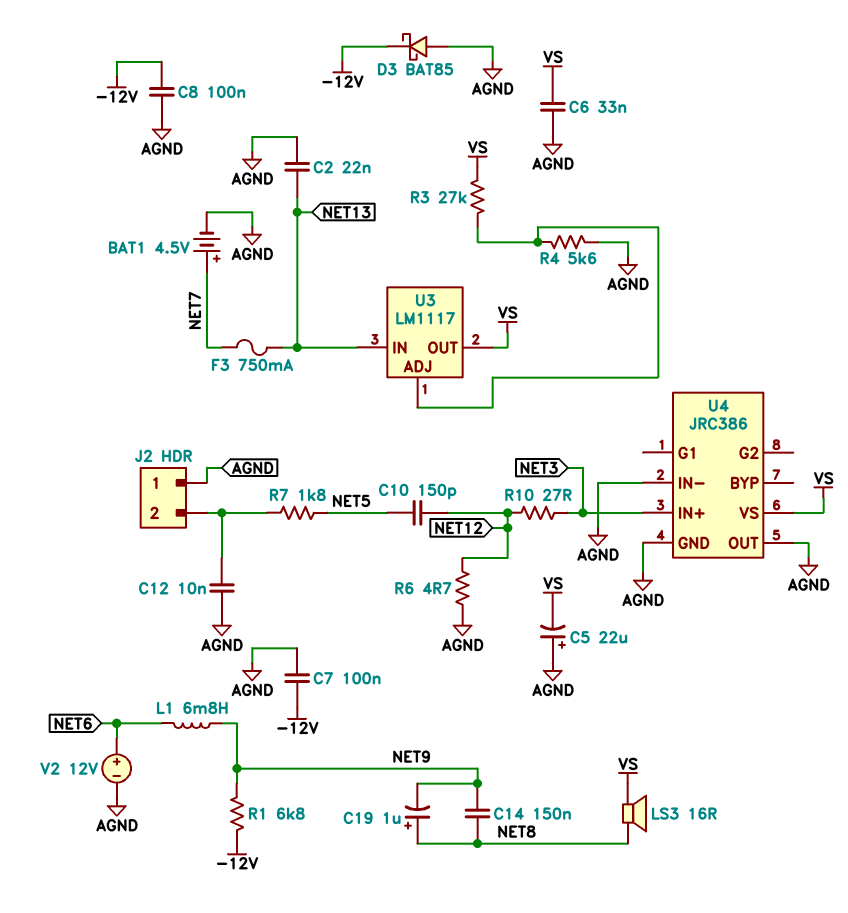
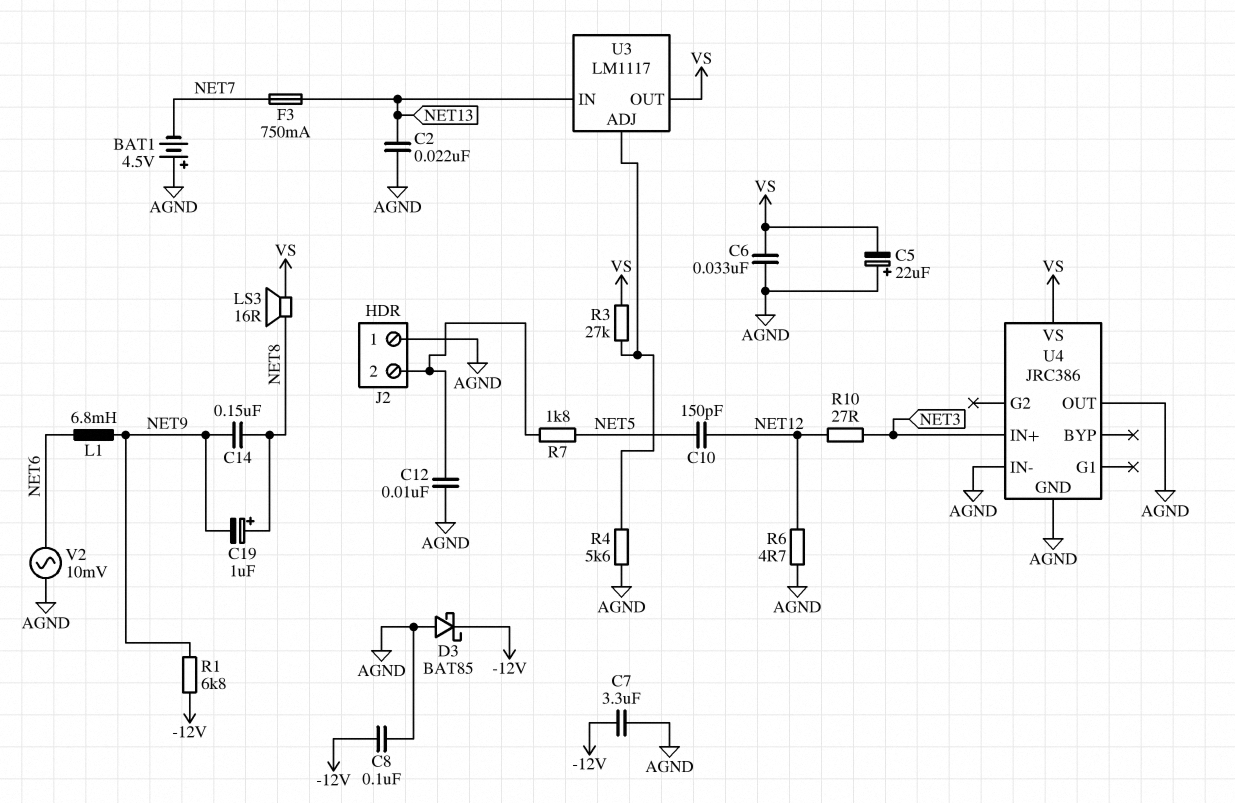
BAT1: 4.5V (plus NET7, minus AGND) -> 4.5V (plus AGND, minus NET7)
C7: 100nF (-12V, AGND) -> 3.3uF (-12V, AGND)
V2: 12V (plus NET6, minus AGND) -> AC 10mV (AGND, NET6)

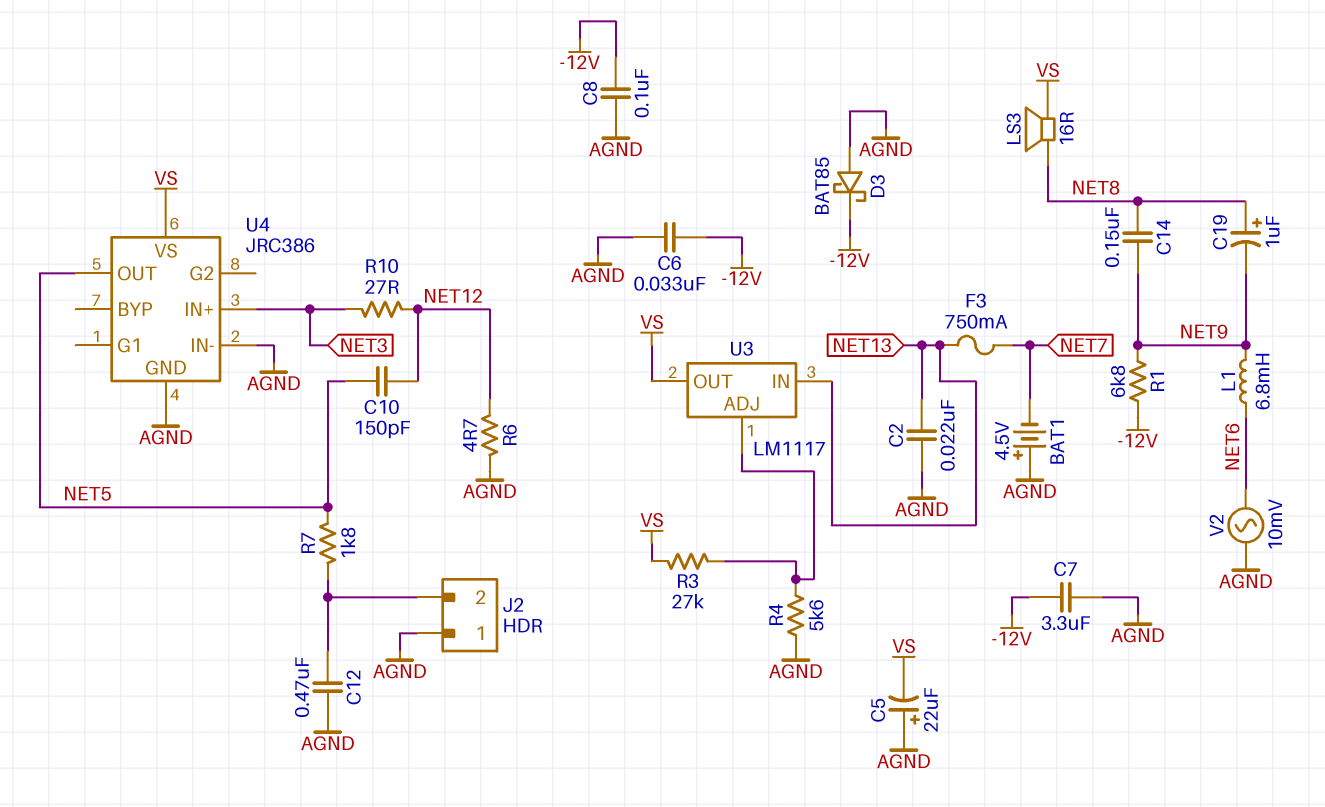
C6: 33nF (AGND, VS) -> 33nF (-12V, AGND)
C12: 10nF (AGND, J2/2) -> 470nF (AGND, J2/2)
U4 pin OUT: AGND -> NET5

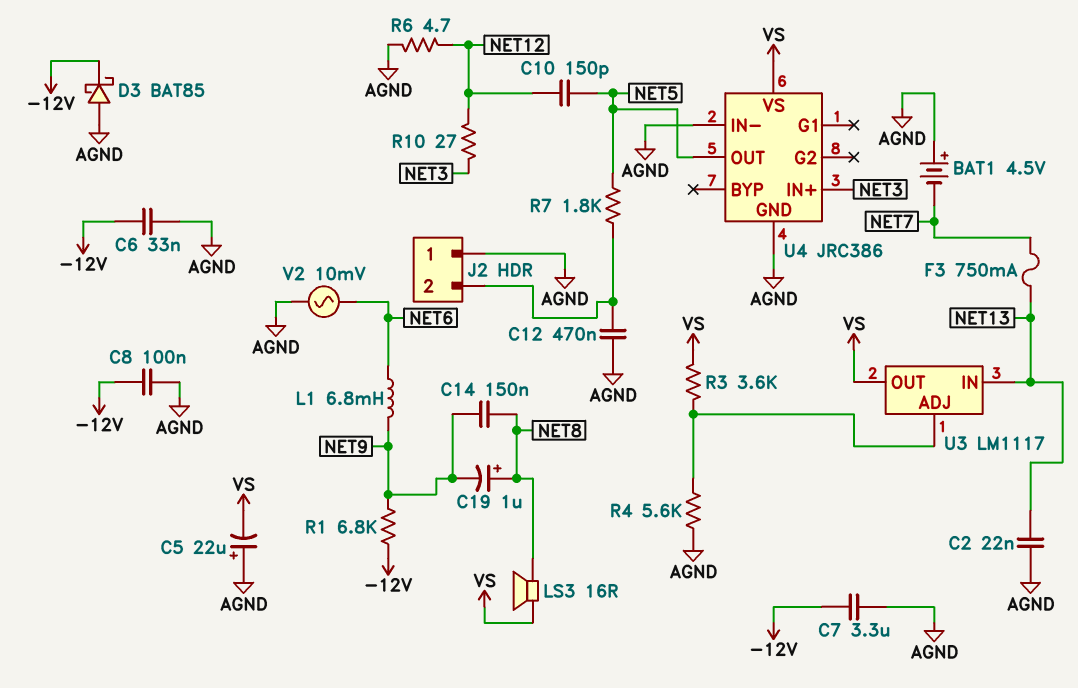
R3: 27k (U3/ADJ, VS) -> 3.6k (U3/ADJ, VS)

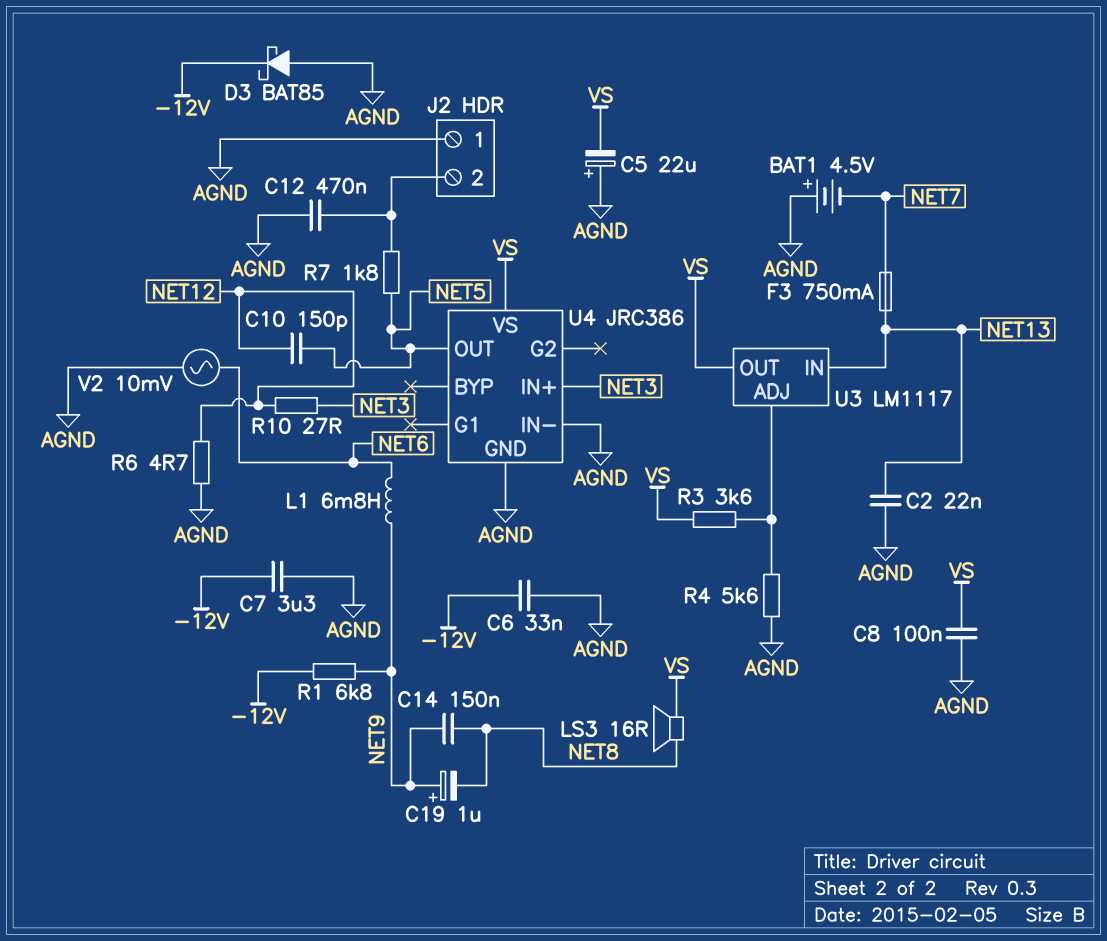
C8: 100nF (-12V, AGND) -> 100nF (AGND, VS)
C19: 1uF (plus NET8, minus NET9) -> 1uF (plus NET9, minus NET8)

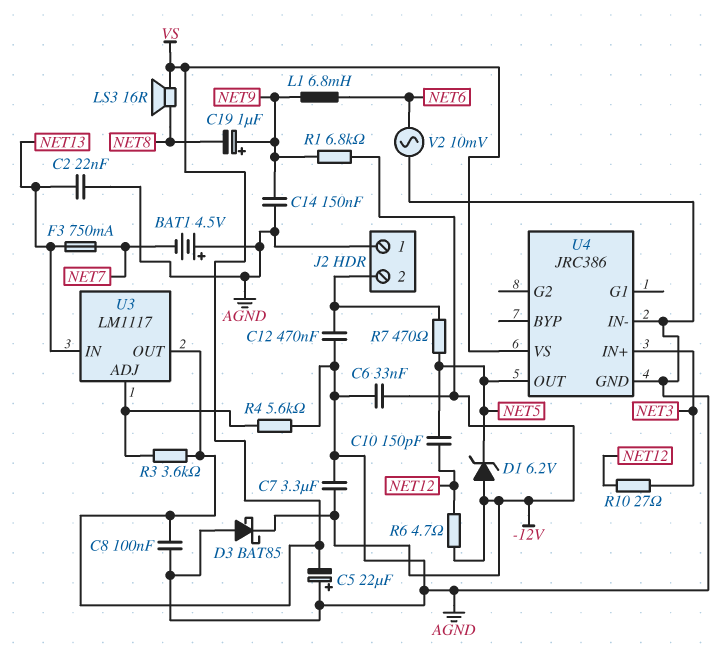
C14: 150nF (NET8, NET9) -> 150nF (AGND, NET9)
D1: none -> zener 6.2V (A -12V, K NET5)
R6: 4.7 (AGND, NET12) -> 4.7 (-12V, NET12)
R7: 1.8k (J2/2, NET5) -> 470 (J2/2, NET5)

